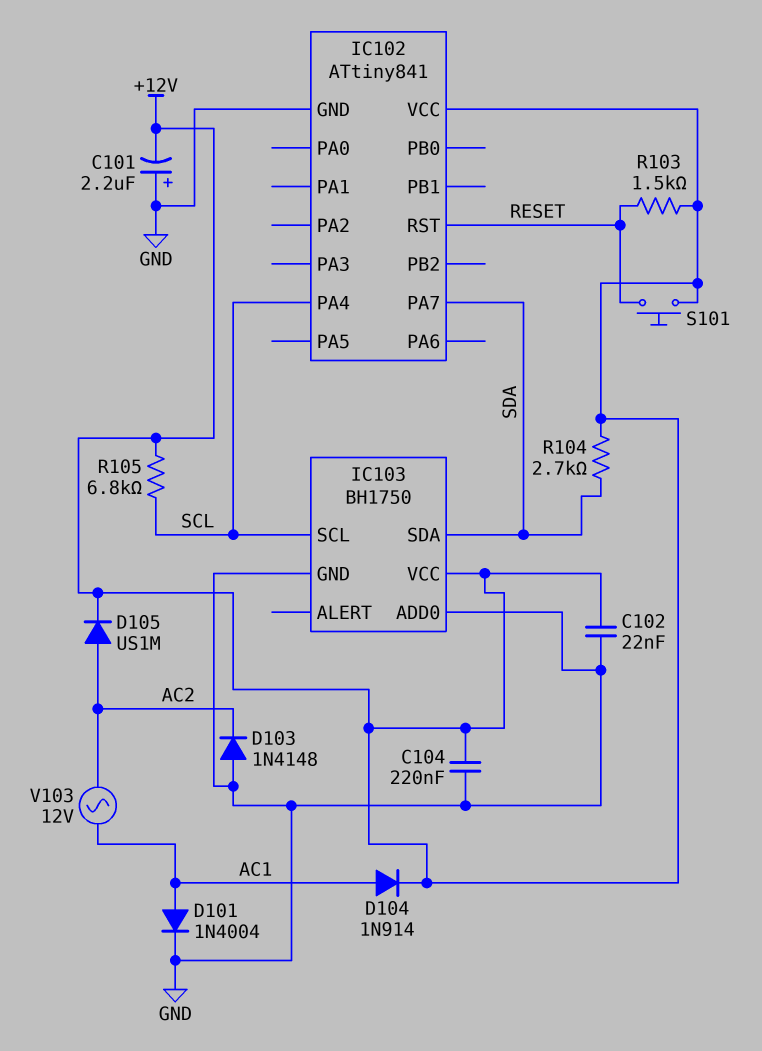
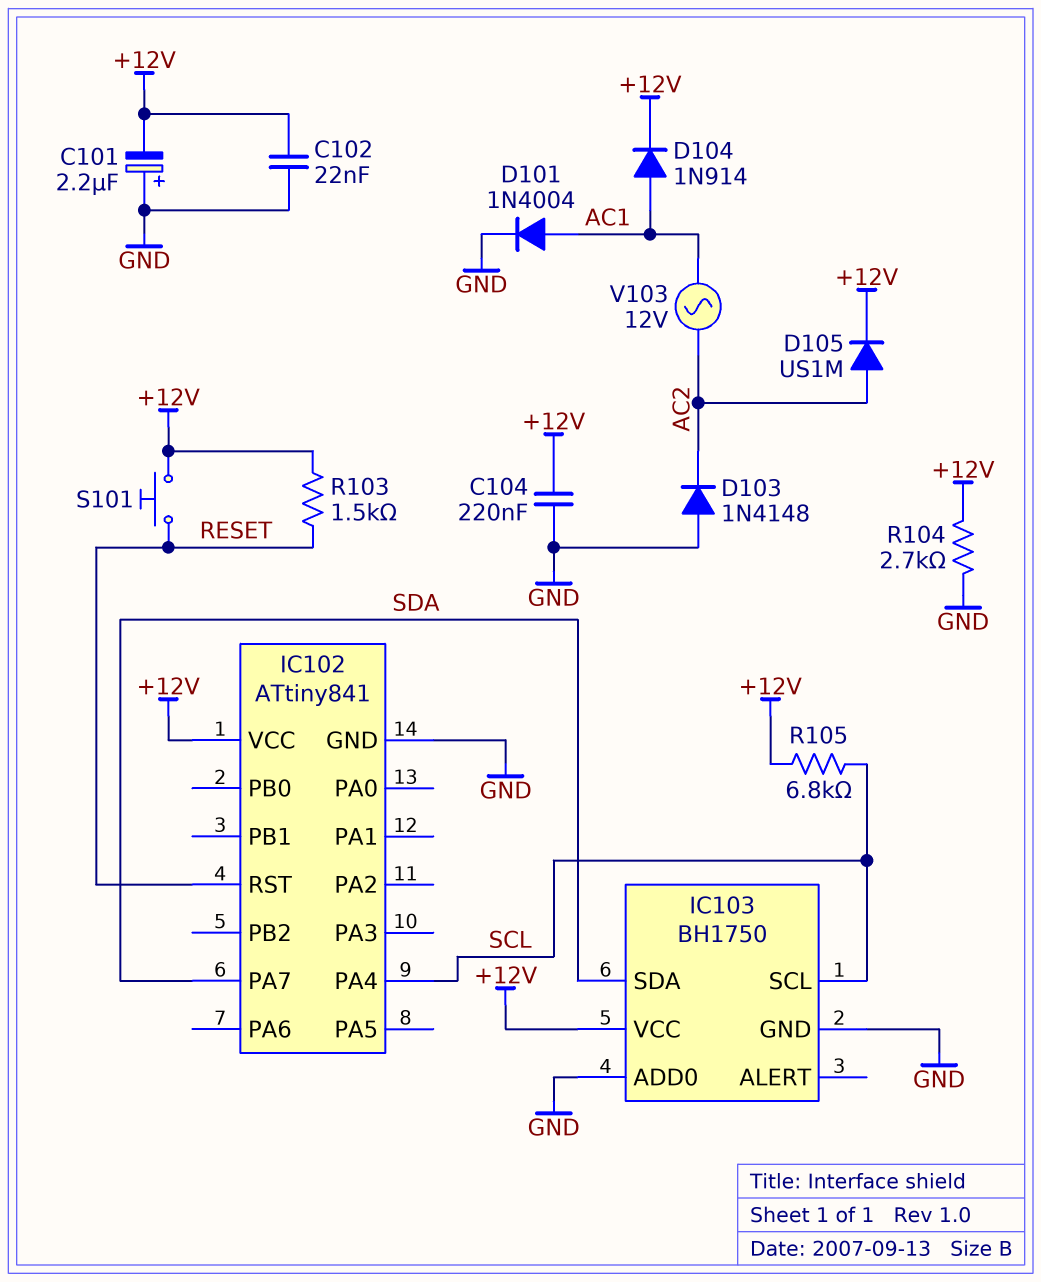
R104: 2.7k (+12V, SDA) -> 2.7k (+12V, GND)

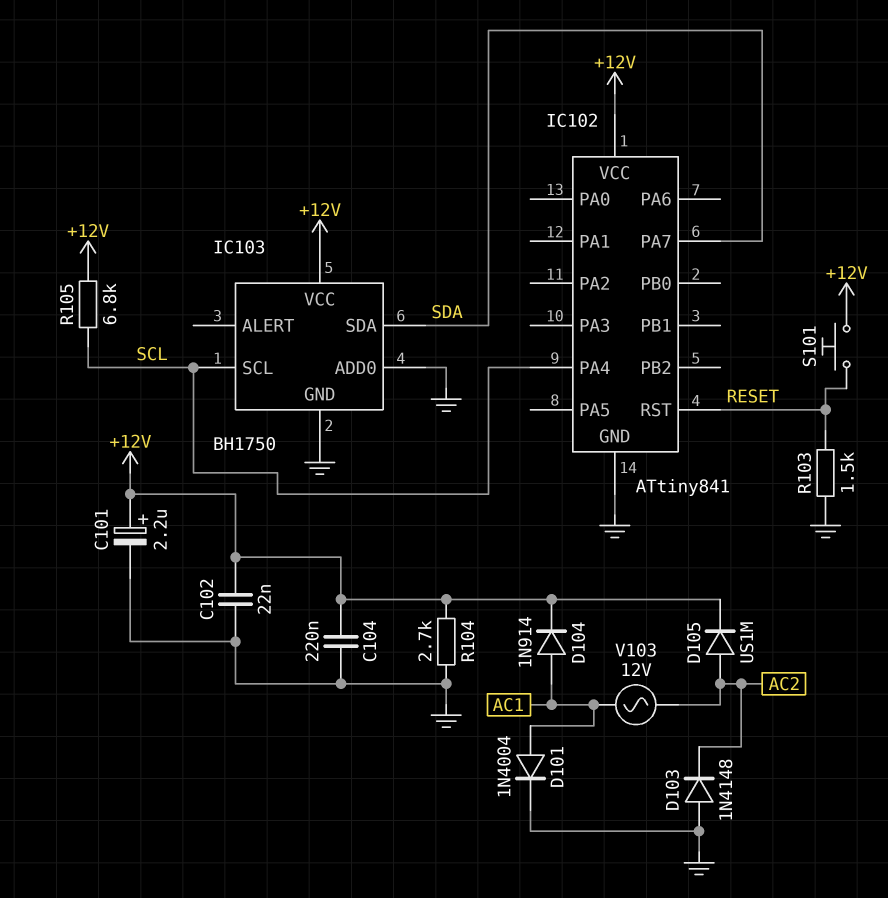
C101: 2.2uF (plus GND, minus +12V) -> 2.2uF (plus +12V, minus GND)
R103: 1.5k (+12V, RESET) -> 1.5k (GND, RESET)

